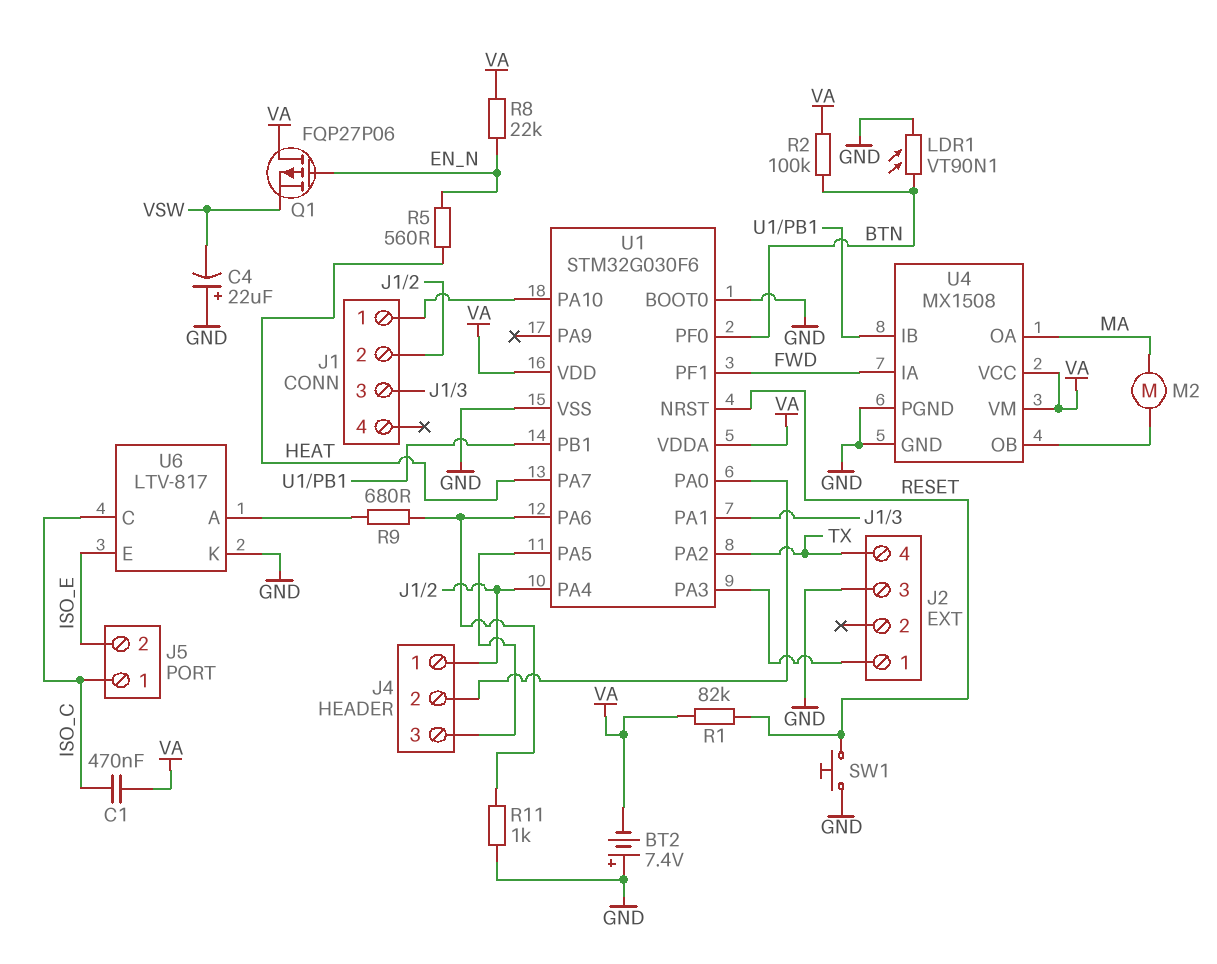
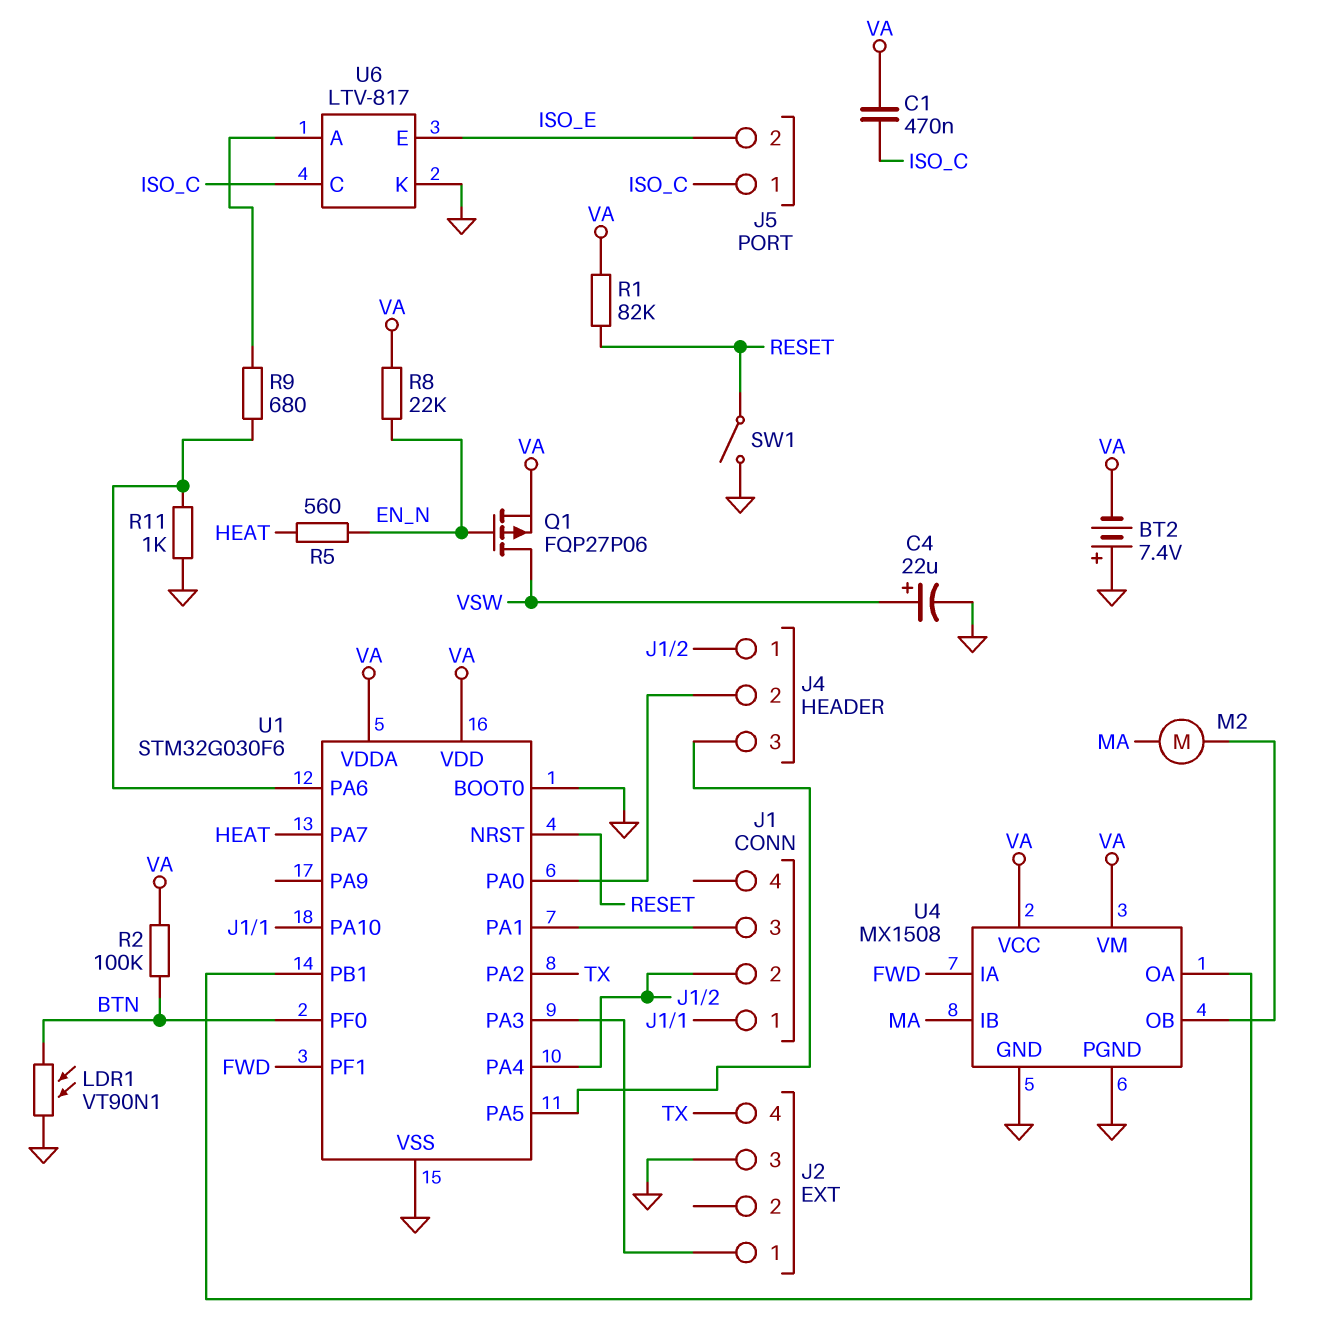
C4: 22uF (plus GND, minus VSW) -> 22uF (plus VSW, minus GND)
Q1: PMOS FQP27P06 (G EN_N, D VA, S VSW) -> PMOS FQP27P06 (G EN_N, D VSW, S VA)
SW1: button (GND, RESET) -> switch (GND, RESET)
U4 pin IB: U1/PB1 -> MA
U4 pin OA: MA -> U1/PB1

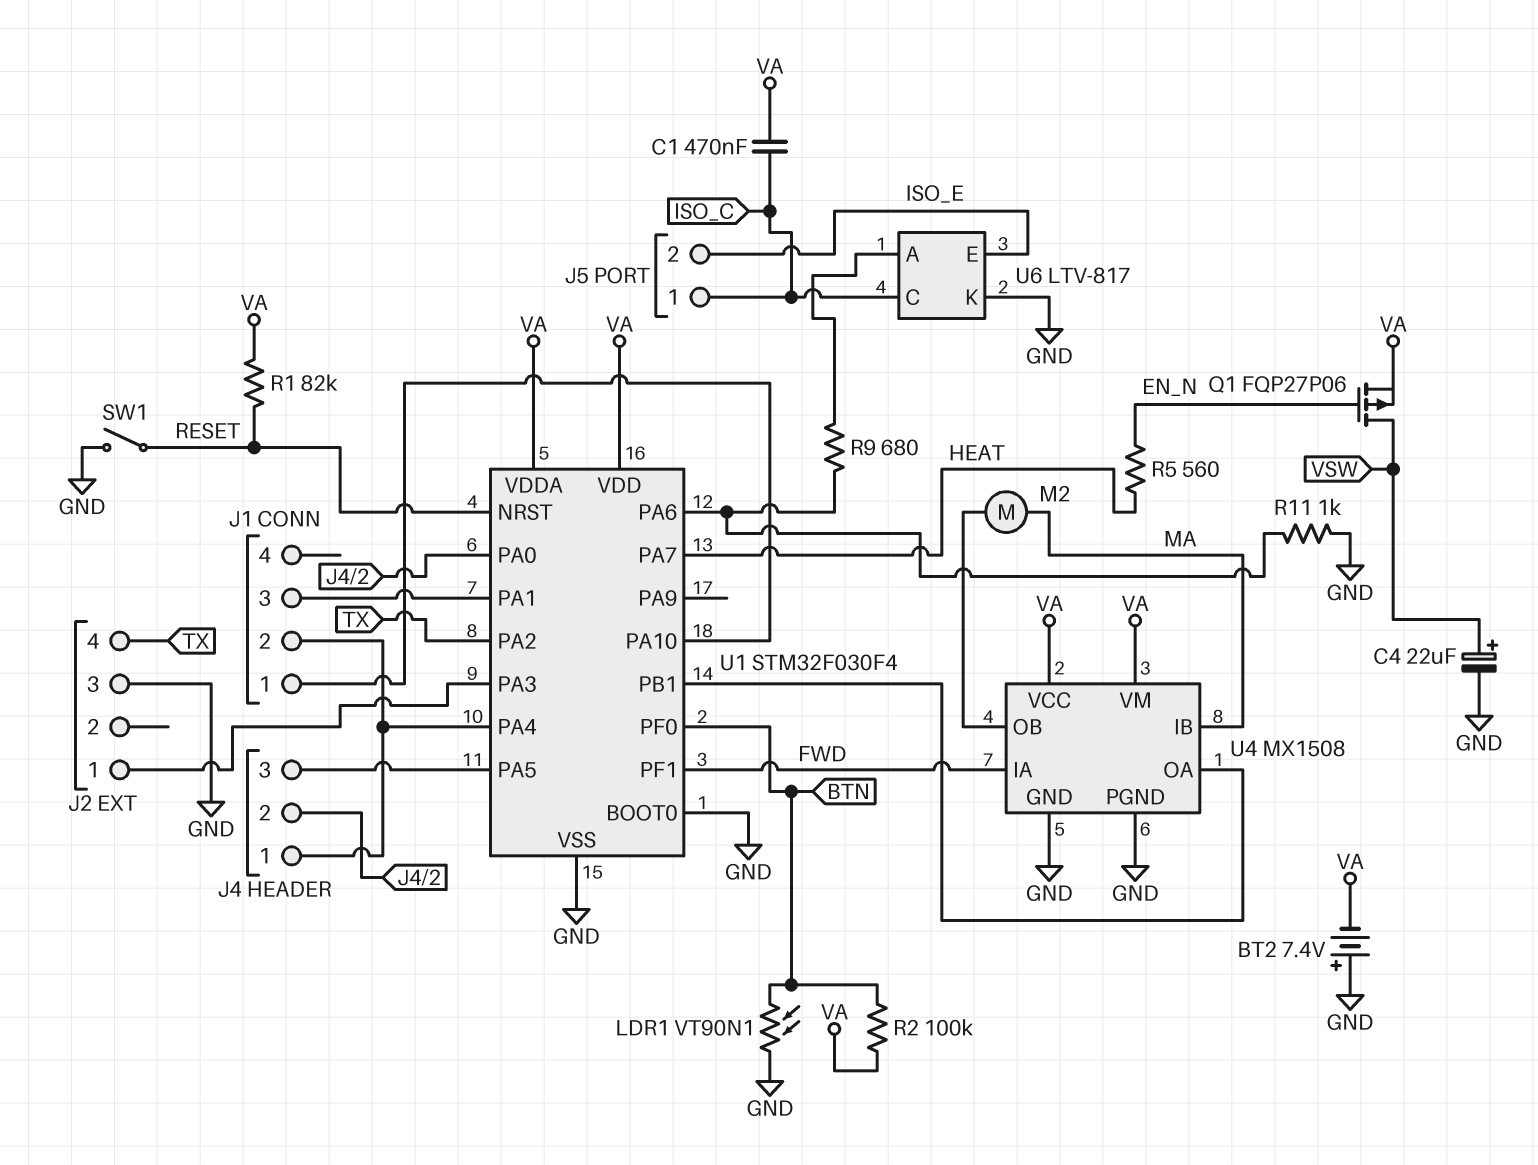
R8: 22k (EN_N, VA) -> none
U1: STM32G030F6 -> STM32F030F4

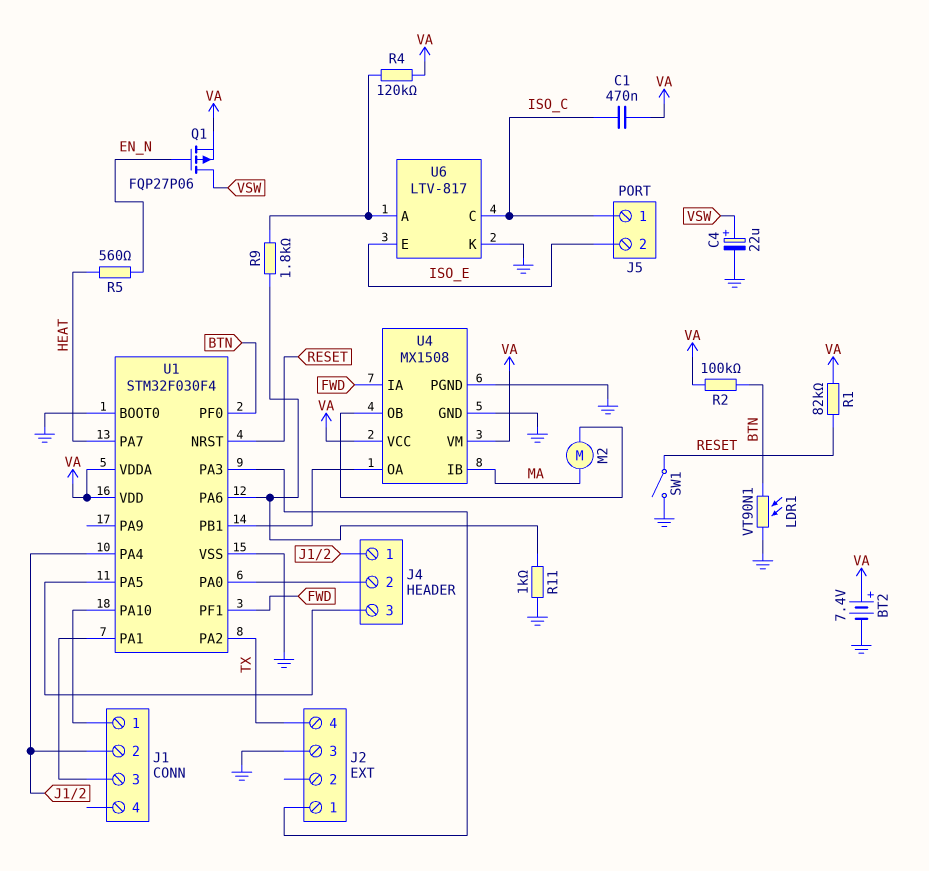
BT2: 7.4V (plus GND, minus VA) -> 7.4V (plus VA, minus GND)
R4: none -> 120k (U6/A, VA)
R9: 680 (U1/PA6, U6/A) -> 1.8k (U1/PA6, U6/A)

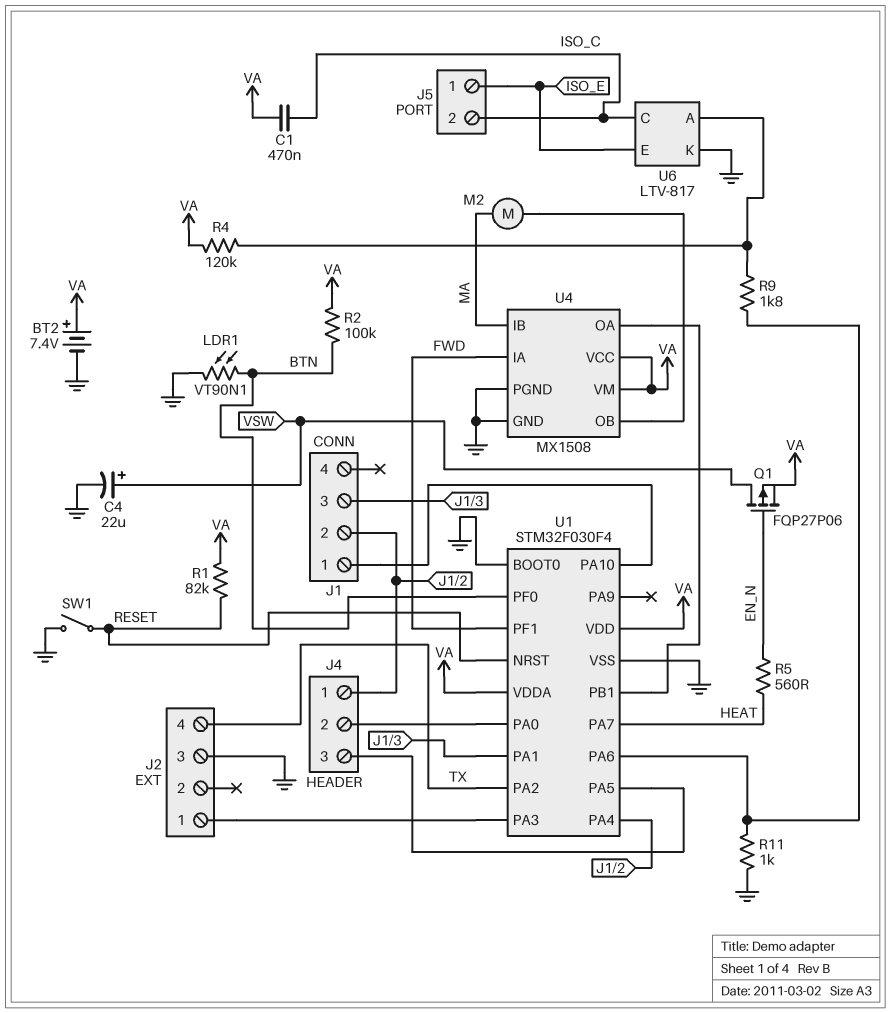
J5 pin 1: ISO_C -> ISO_E
J5 pin 2: ISO_E -> ISO_C

